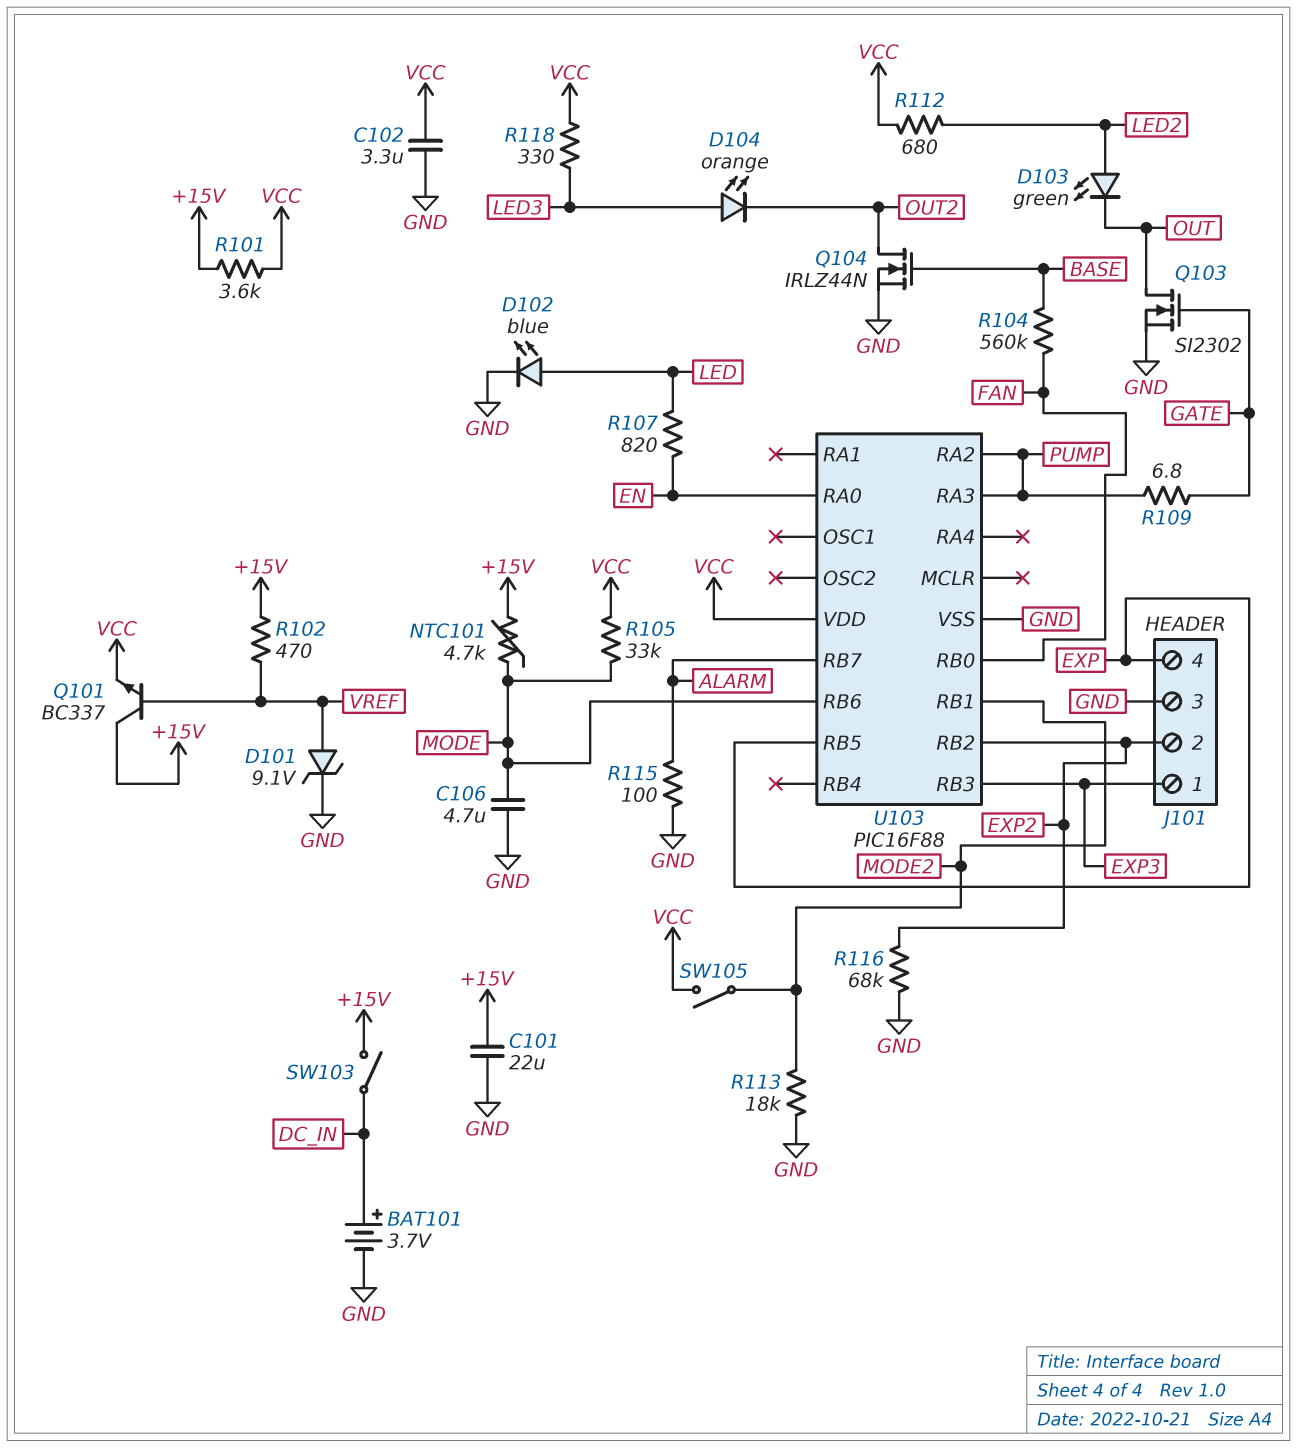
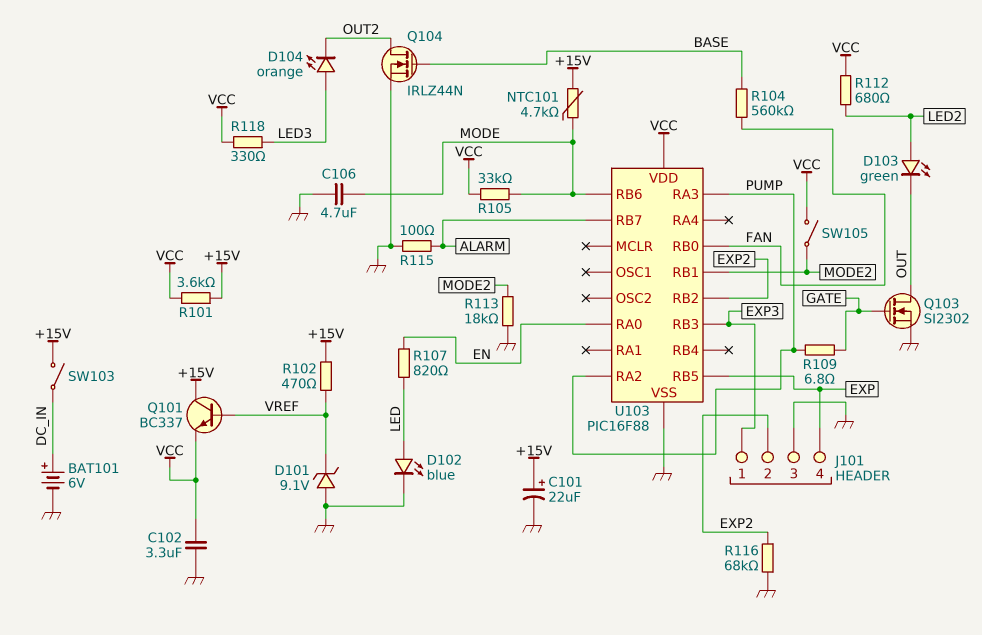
BAT101: 3.7V (plus DC_IN, minus GND) -> 6V (plus DC_IN, minus GND)
C101: 22uF (+15V, GND) -> 22uF (plus +15V, minus GND)
D101: zener 9.1V (A VREF, K GND) -> zener 9.1V (A GND, K VREF)

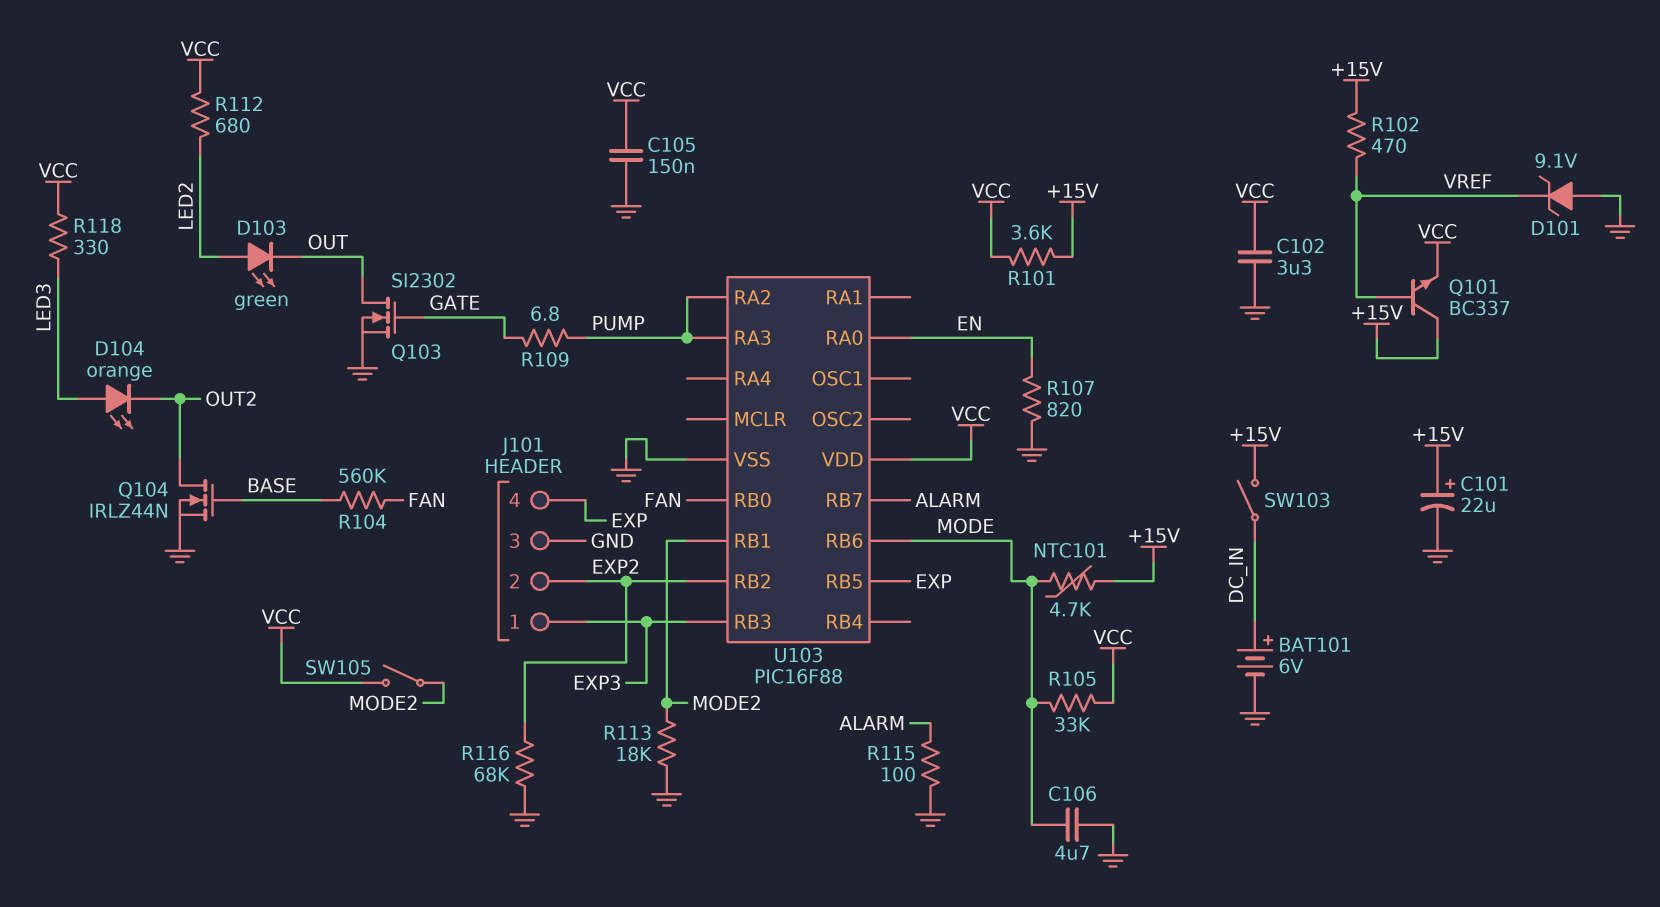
C105: none -> 150nF (GND, VCC)
D102: LED blue (A LED, K GND) -> none
R107: 820 (EN, LED) -> 820 (EN, GND)

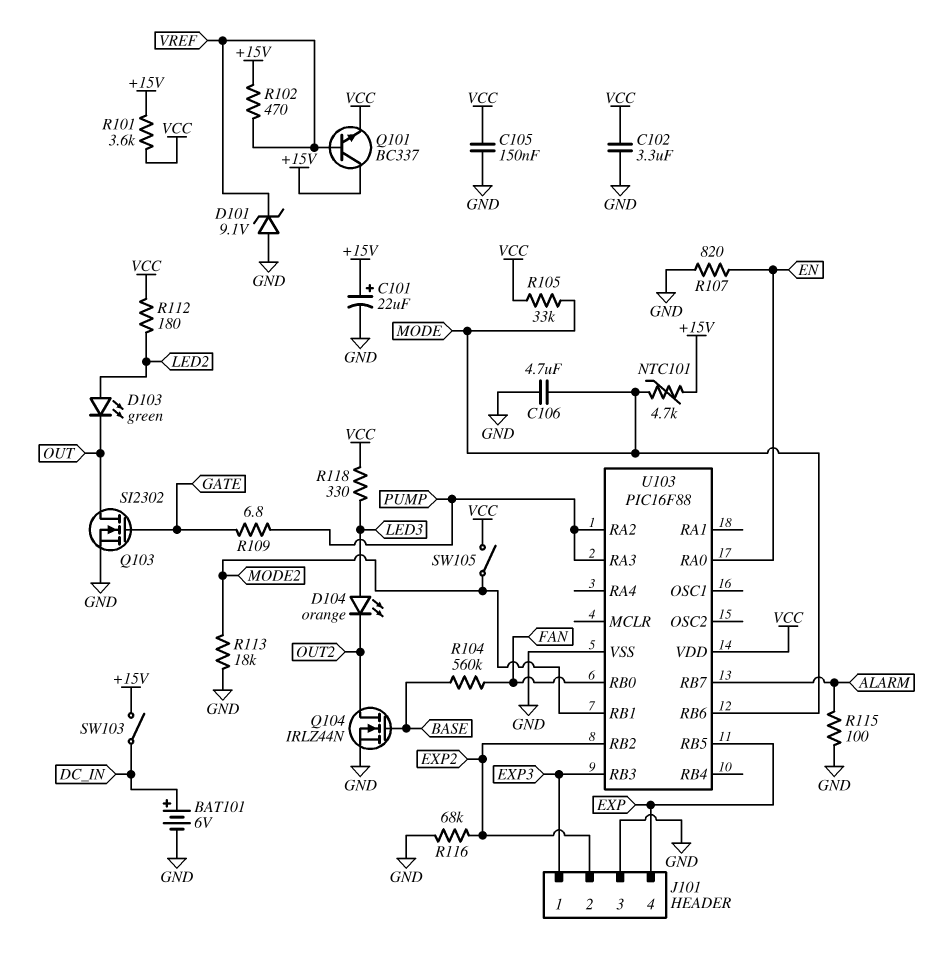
R112: 680 (LED2, VCC) -> 180 (LED2, VCC)

